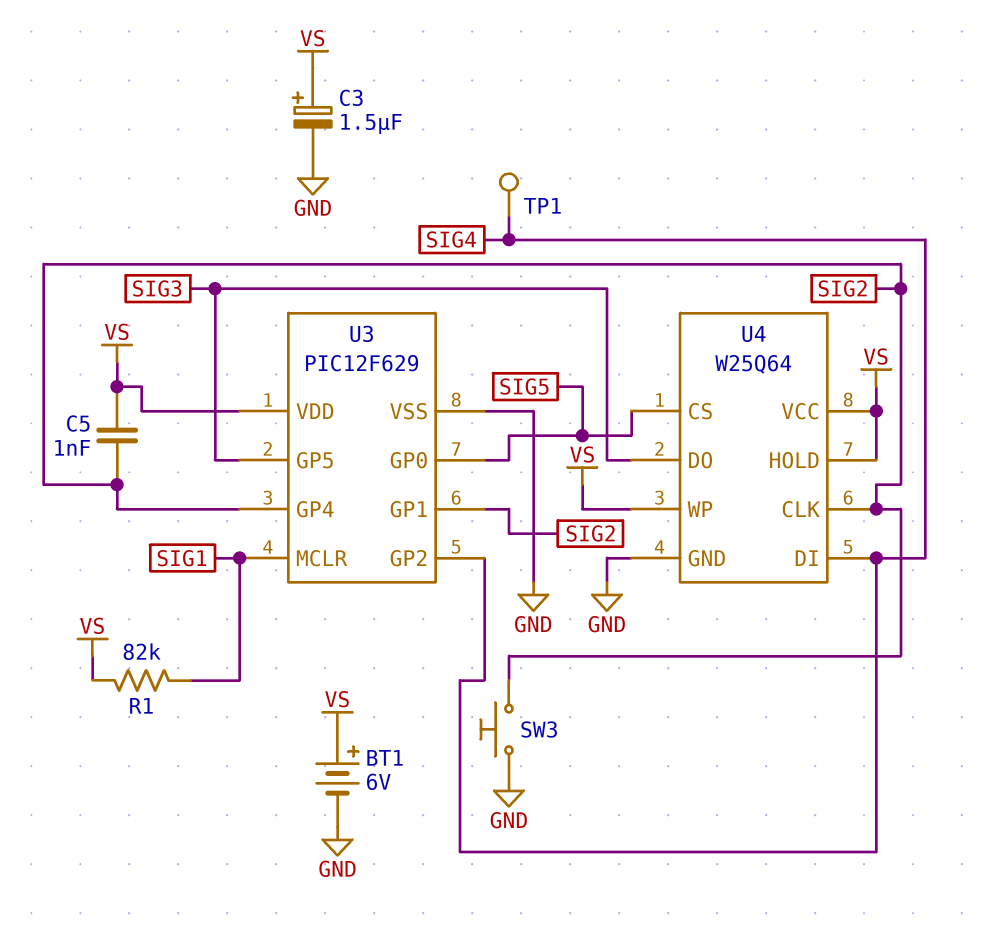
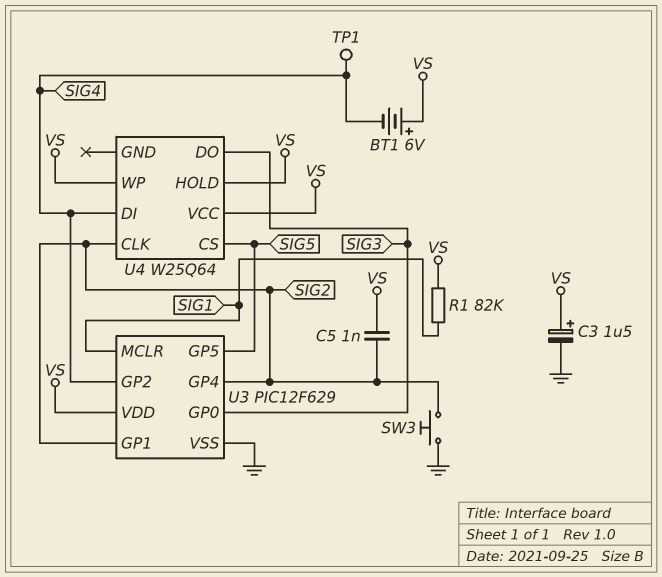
BT1: 6V (plus VS, minus GND) -> 6V (plus VS, minus SIG4)
U3 pin GP0: SIG5 -> SIG3
U3 pin GP5: SIG3 -> SIG5
U4 pin GND: GND -> none

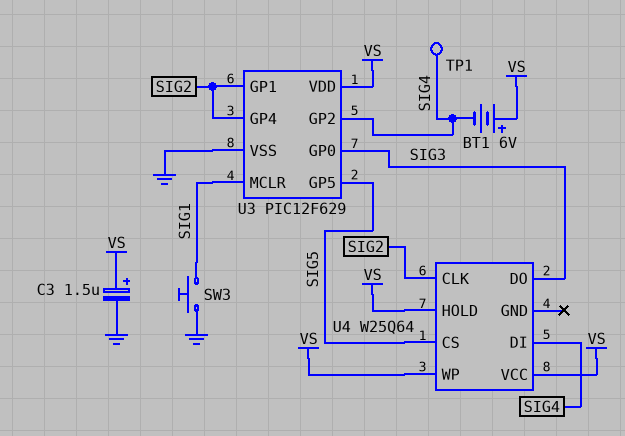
C5: 1nF (SIG2, VS) -> none
R1: 82k (SIG1, VS) -> none
SW3: button (GND, SIG2) -> button (GND, SIG1)

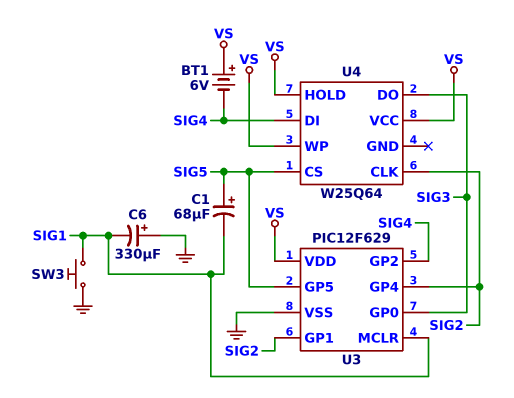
C1: none -> 68uF (plus SIG5, minus SIG1)
C3: 1.5uF (plus VS, minus GND) -> none
C6: none -> 330uF (plus GND, minus SIG1)
TP1: test point (SIG4) -> none

